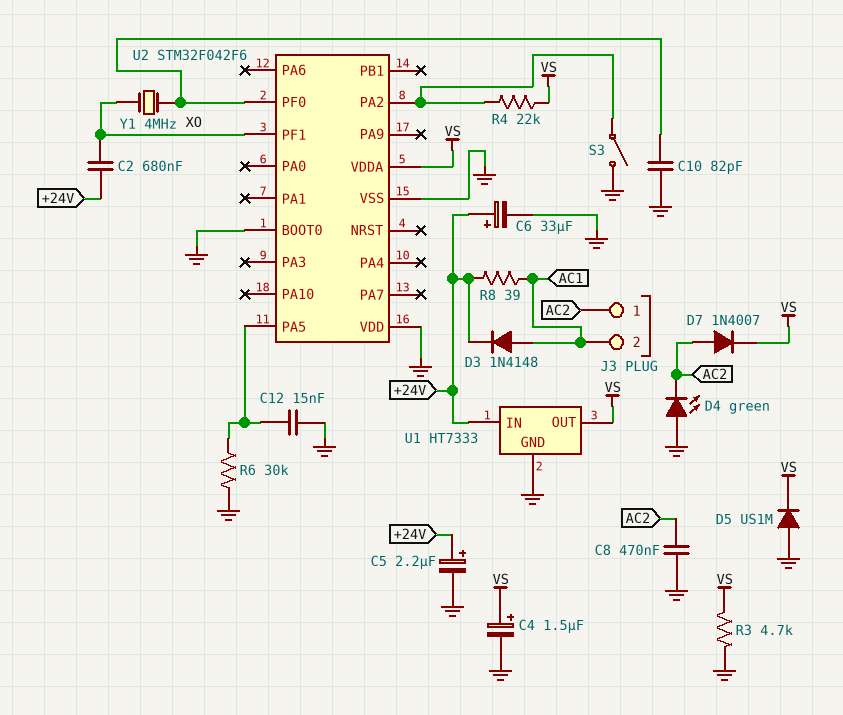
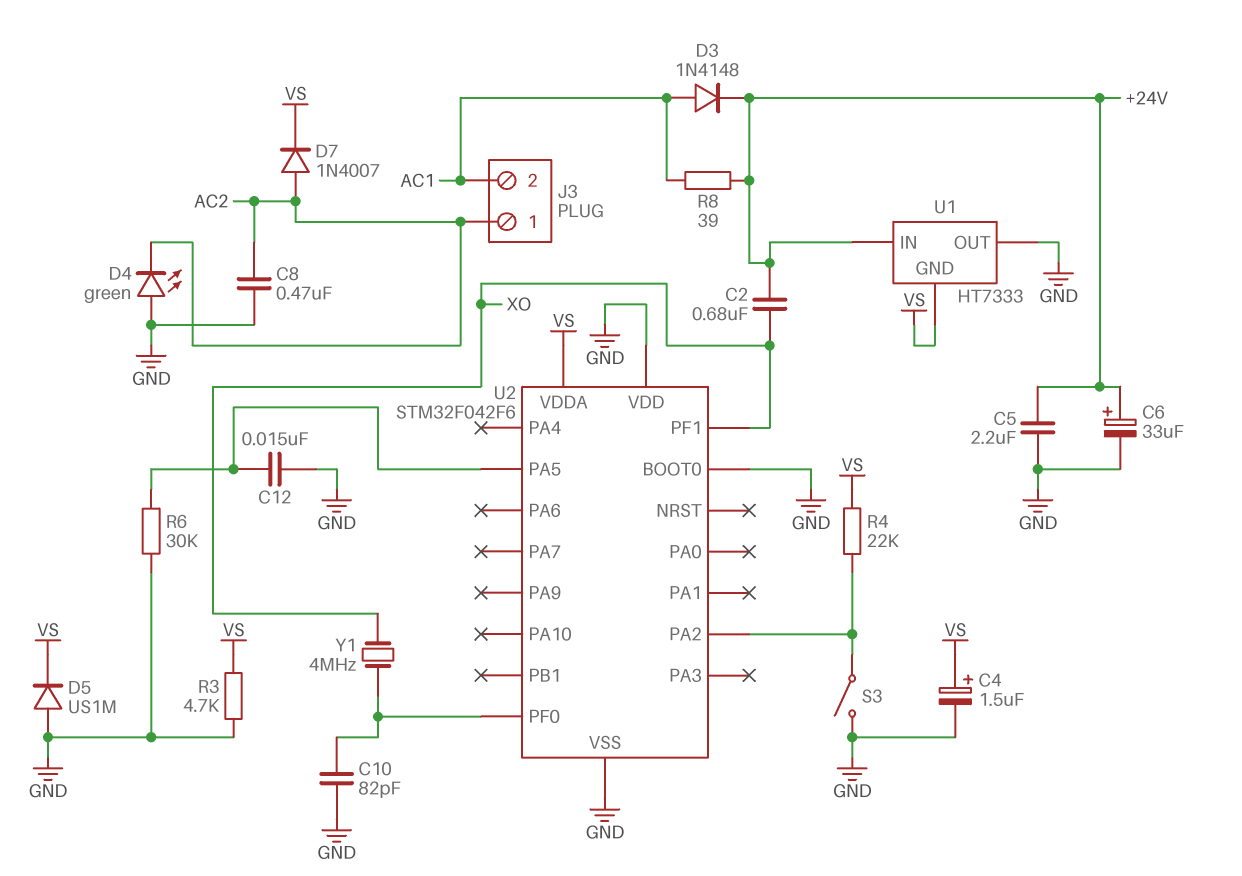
C5: 2.2uF (plus +24V, minus GND) -> 2.2uF (+24V, GND)
U1 pin GND: GND -> VS
U1 pin OUT: VS -> GND

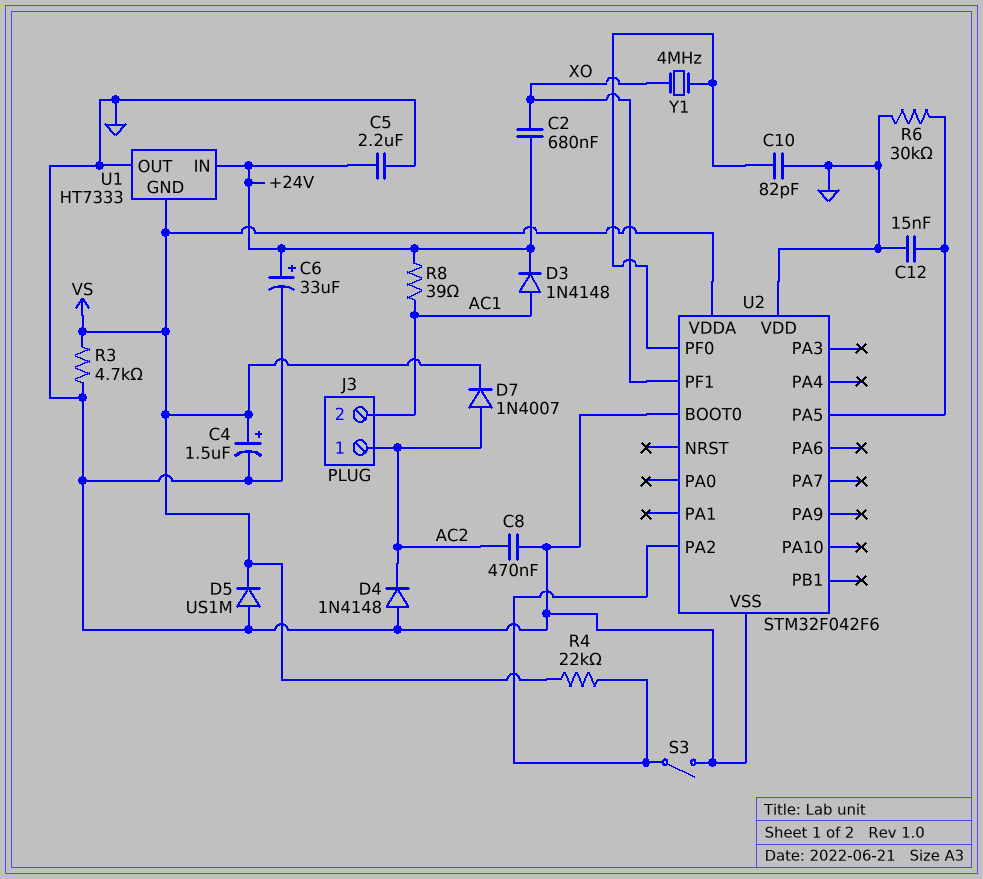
D4: LED green (A GND, K AC2) -> diode 1N4148 (A GND, K AC2)

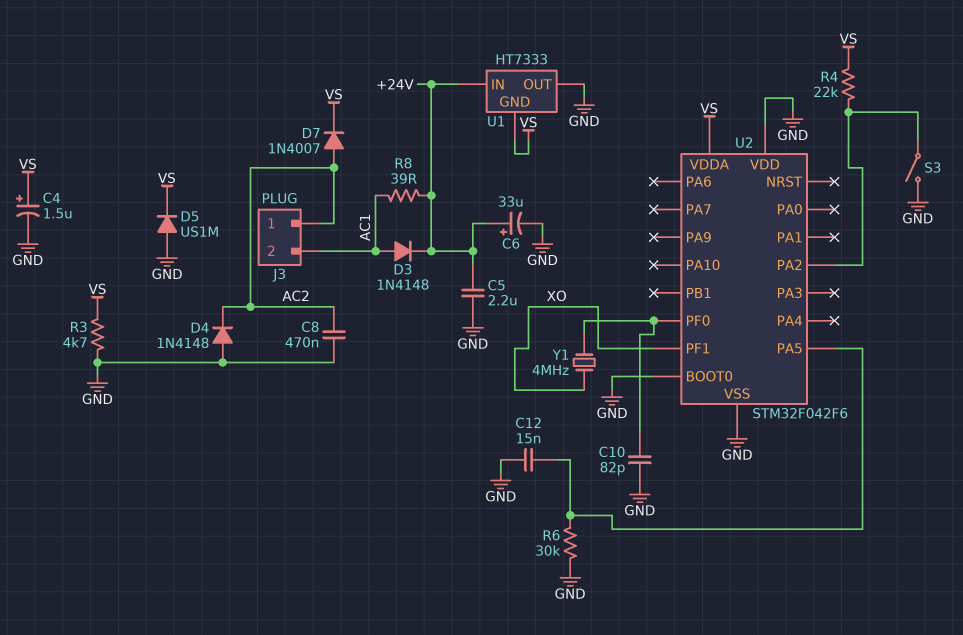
C2: 680nF (+24V, XO) -> none

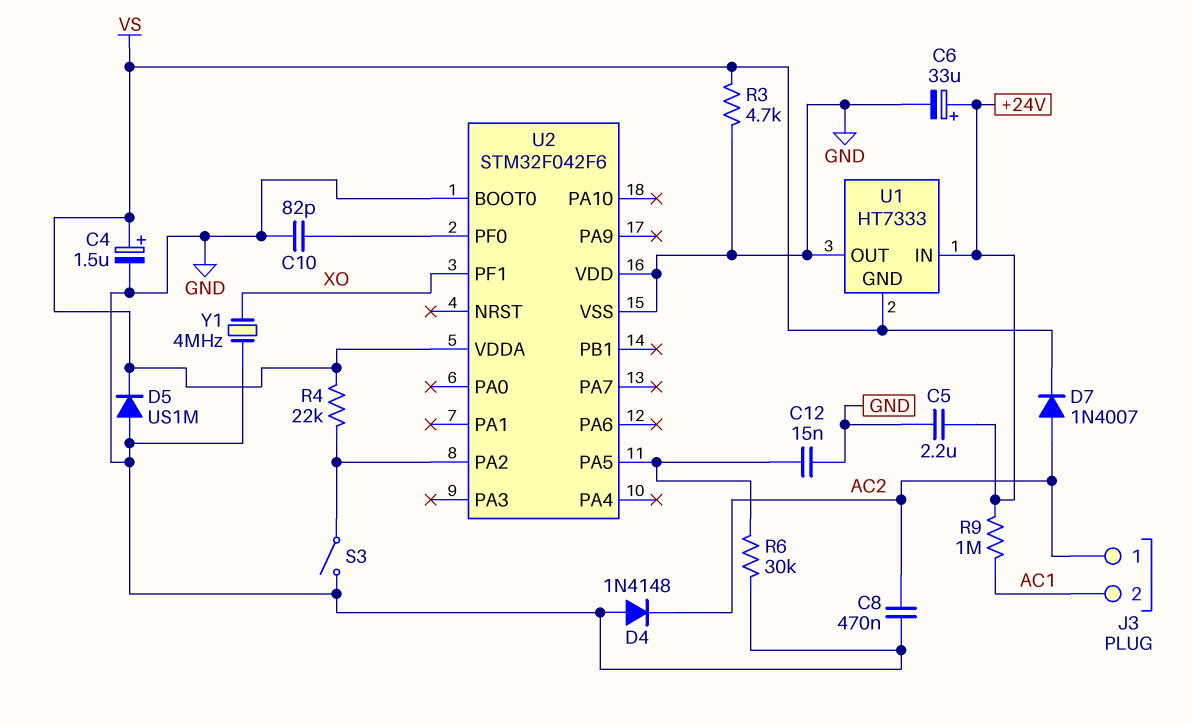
D3: diode 1N4148 (A AC1, K +24V) -> none
R8: 39 (+24V, AC1) -> none
R9: none -> 1M (+24V, AC1)
Y1: 4MHz (U2/PF0, XO) -> 4MHz (GND, XO)

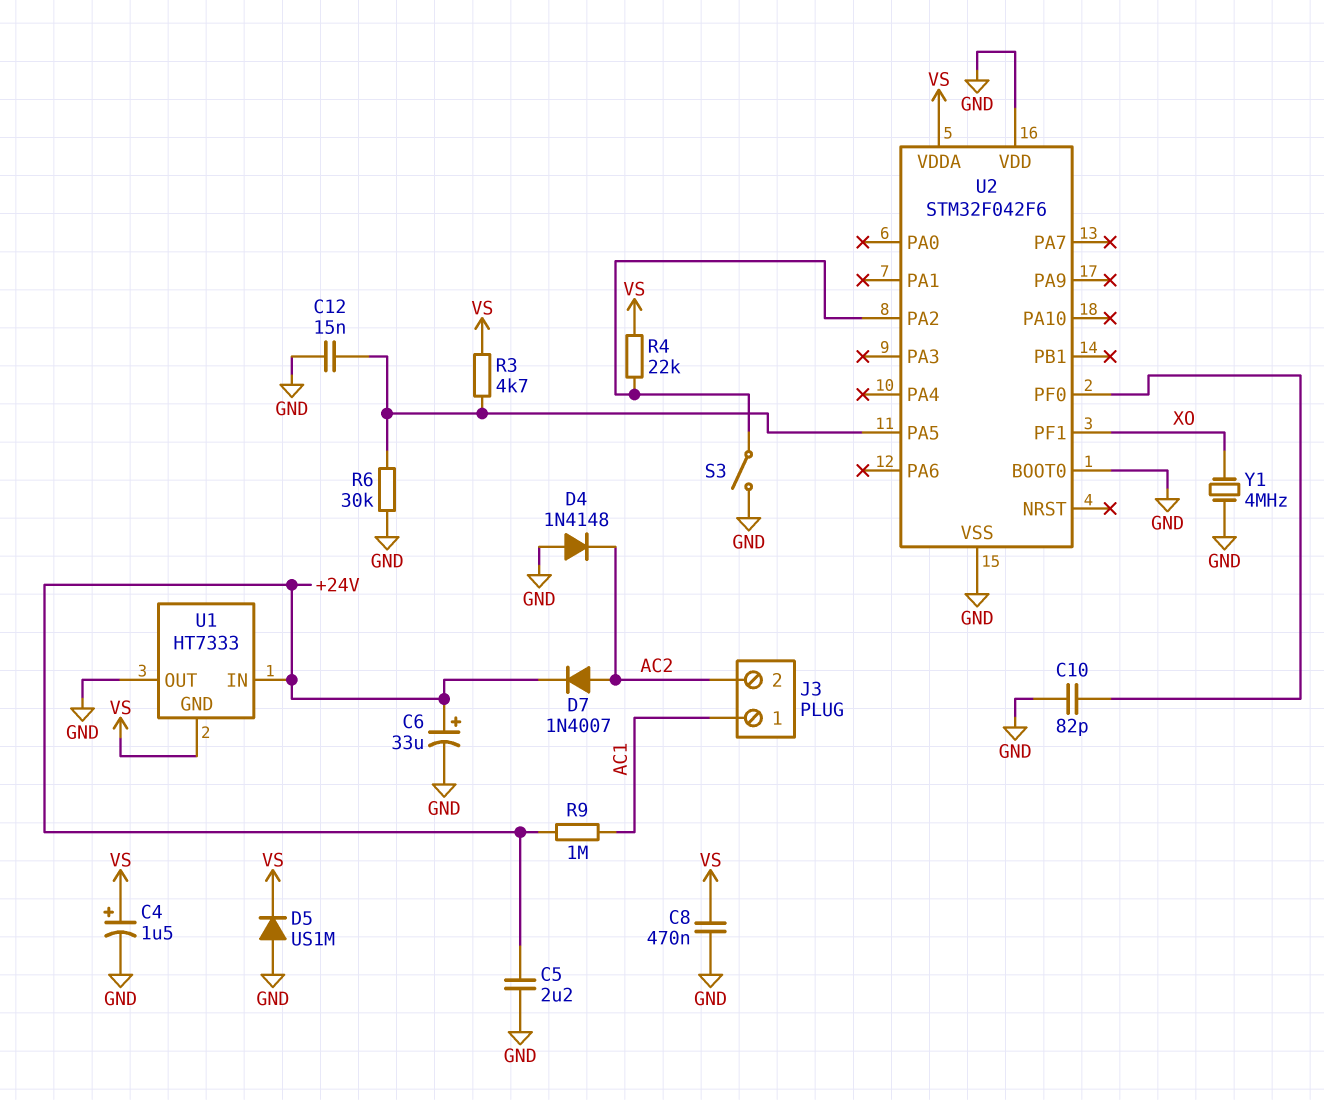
C8: 470nF (AC2, GND) -> 470nF (GND, VS)
D7: diode 1N4007 (A AC2, K VS) -> diode 1N4007 (A AC2, K +24V)
J3 pin 1: AC2 -> AC1
J3 pin 2: AC1 -> AC2
R3: 4.7k (GND, VS) -> 4.7k (U2/PA5, VS)

